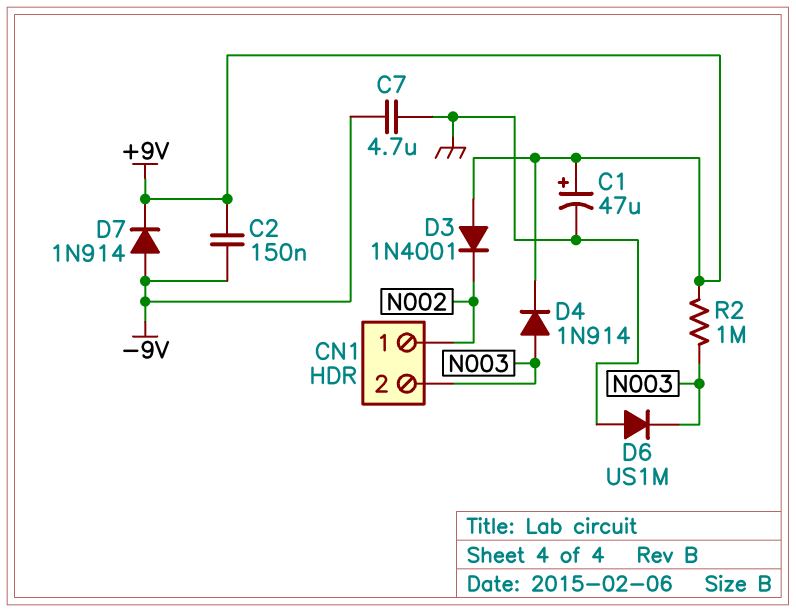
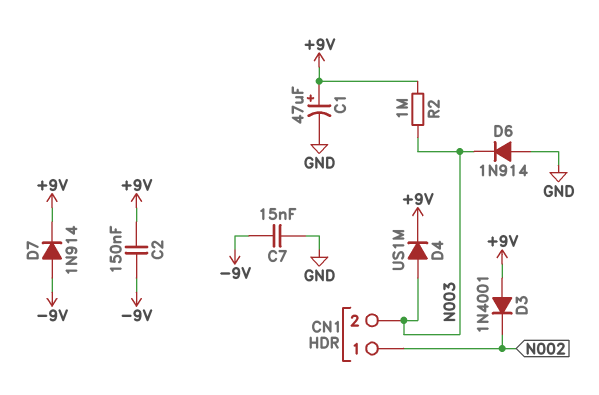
C7: 4.7uF (-9V, GND) -> 15nF (-9V, GND)
D4: diode 1N914 (A N003, K +9V) -> diode US1M (A N003, K +9V)
D6: diode US1M (A GND, K N003) -> diode 1N914 (A GND, K N003)

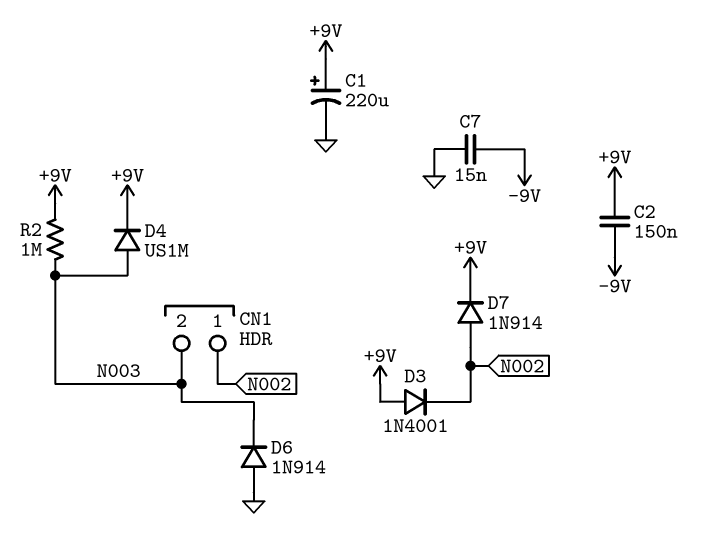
C1: 47uF (plus +9V, minus GND) -> 220uF (plus +9V, minus GND)
D7: diode 1N914 (A -9V, K +9V) -> diode 1N914 (A N002, K +9V)

